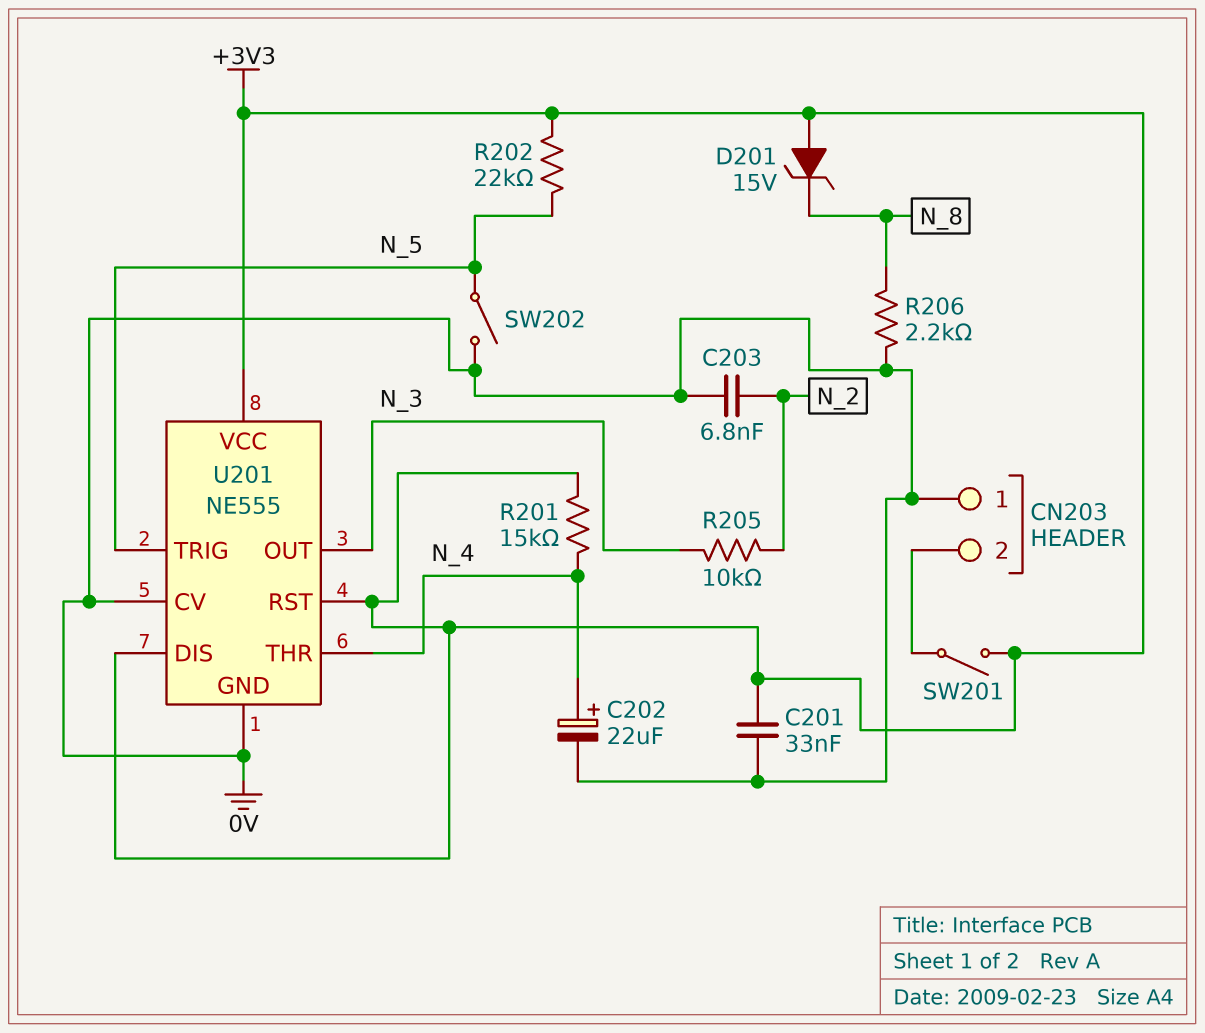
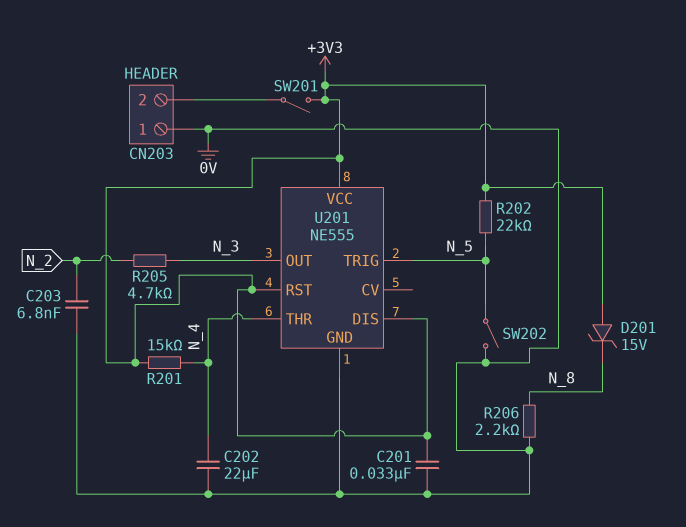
C202: 22uF (plus N_4, minus 0V) -> 22uF (0V, N_4)
R205: 10k (N_2, N_3) -> 4.7k (N_2, N_3)
U201 pin CV: 0V -> none

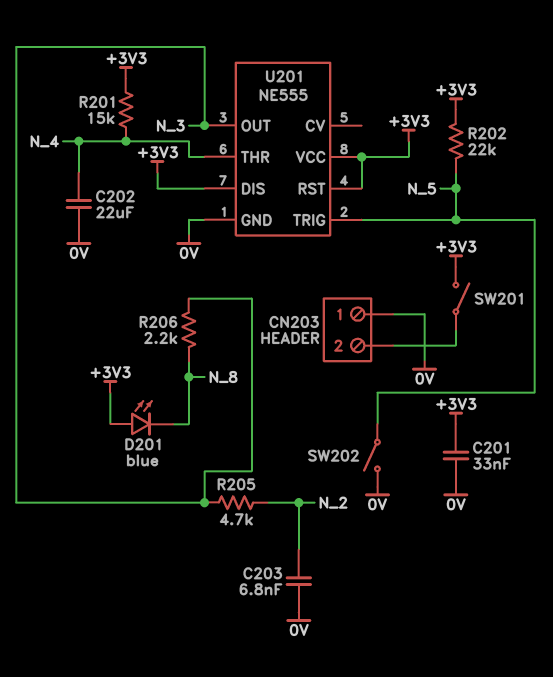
D201: zener 15V (A +3V3, K N_8) -> LED blue (A +3V3, K N_8)
R206: 2.2k (0V, N_8) -> 2.2k (N_3, N_8)

